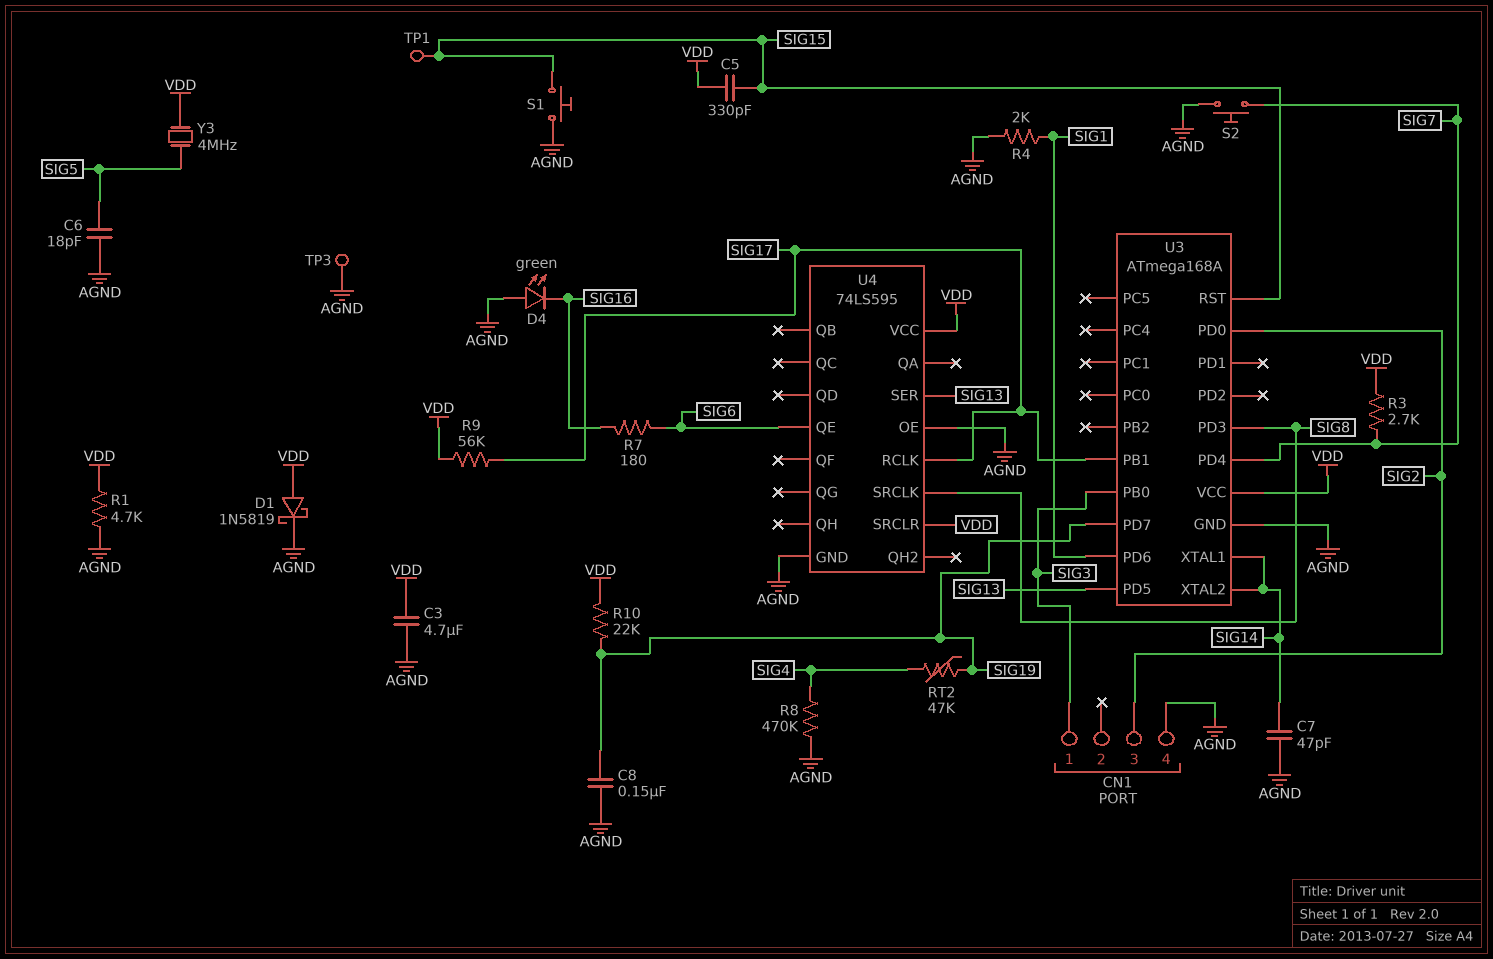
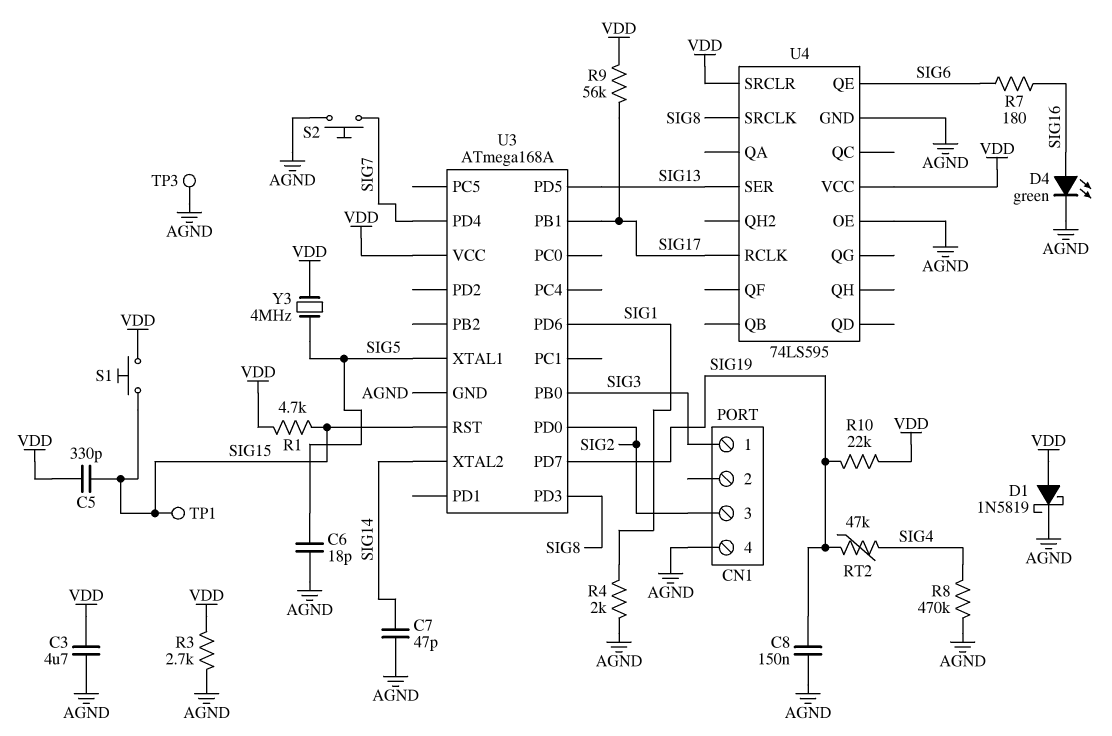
D4: LED green (A AGND, K SIG16) -> LED green (A SIG16, K AGND)
R1: 4.7k (AGND, VDD) -> 4.7k (SIG15, VDD)
R3: 2.7k (SIG7, VDD) -> 2.7k (AGND, VDD)
S1: button (AGND, SIG15) -> button (SIG15, VDD)
U3 pin XTAL1: SIG14 -> SIG5

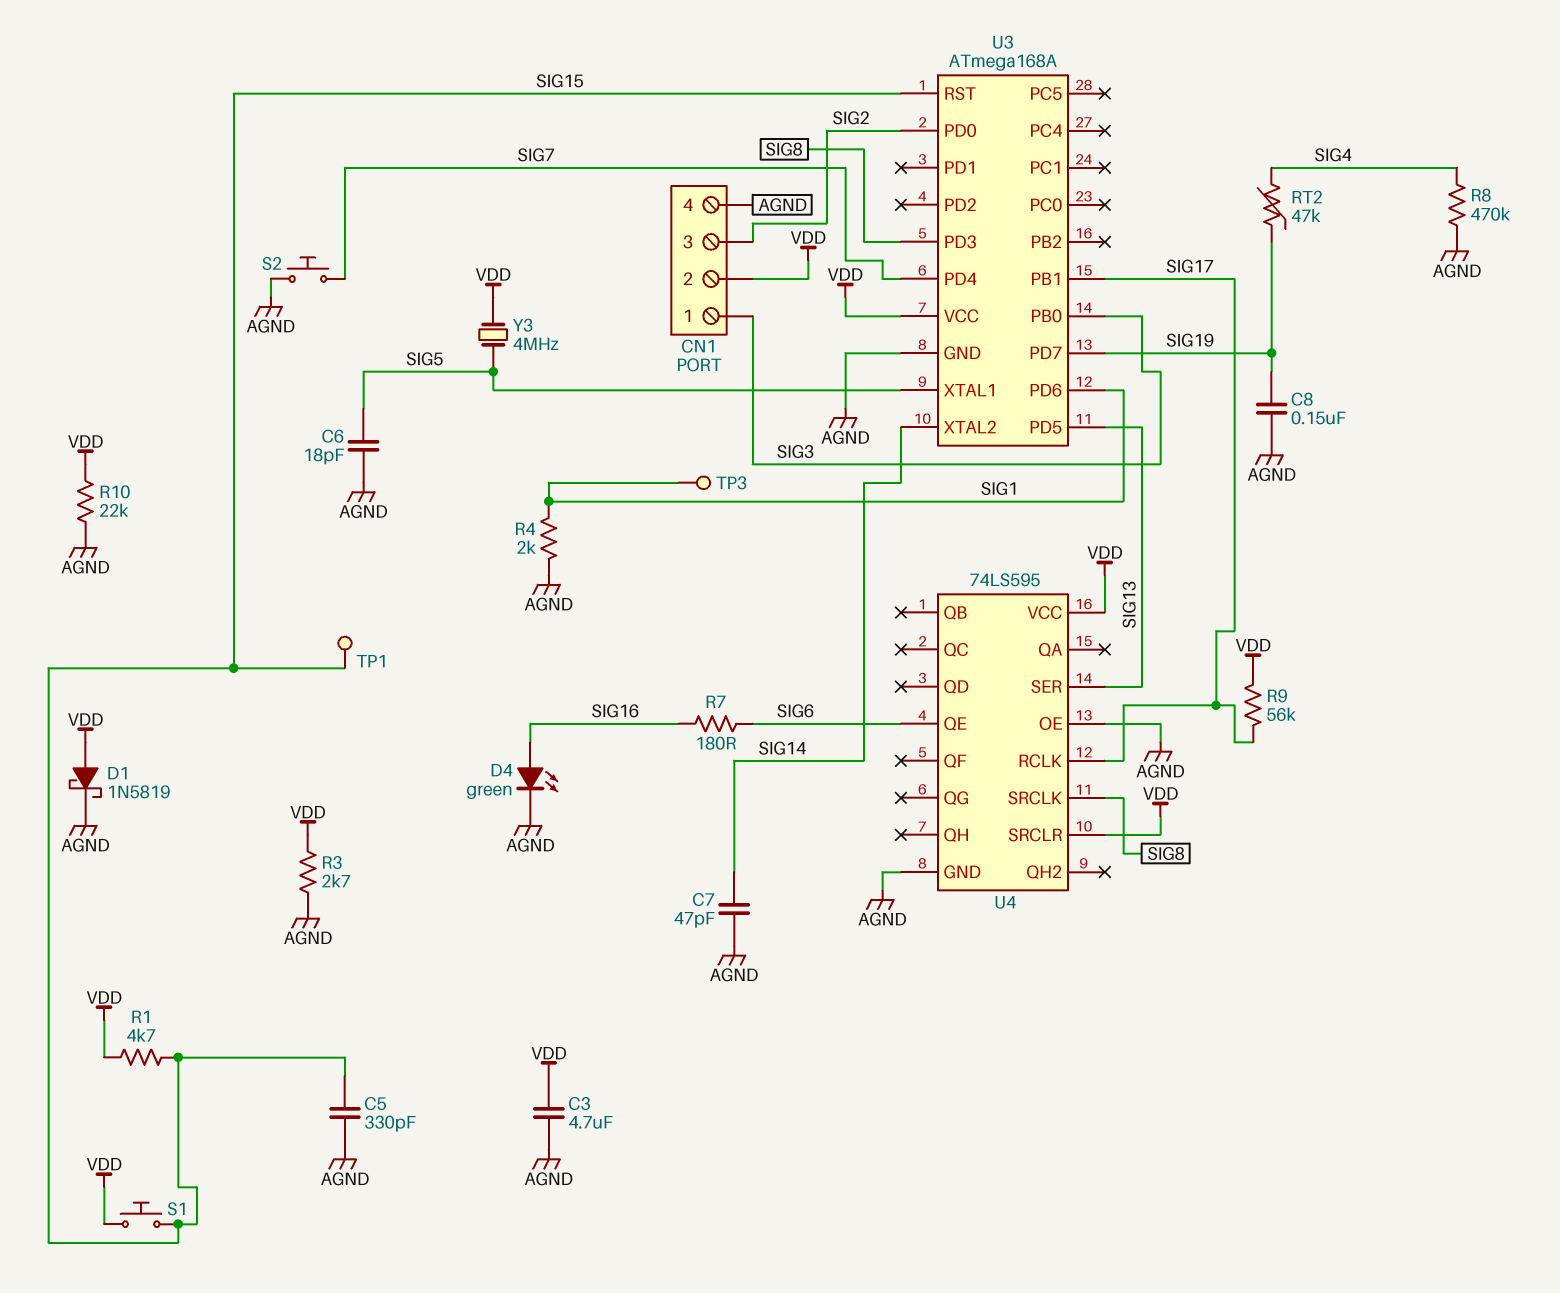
C5: 330pF (SIG15, VDD) -> 330pF (AGND, SIG15)
CN1 pin 2: none -> VDD
R10: 22k (SIG19, VDD) -> 22k (AGND, VDD)
TP3: test point (AGND) -> test point (SIG1)

